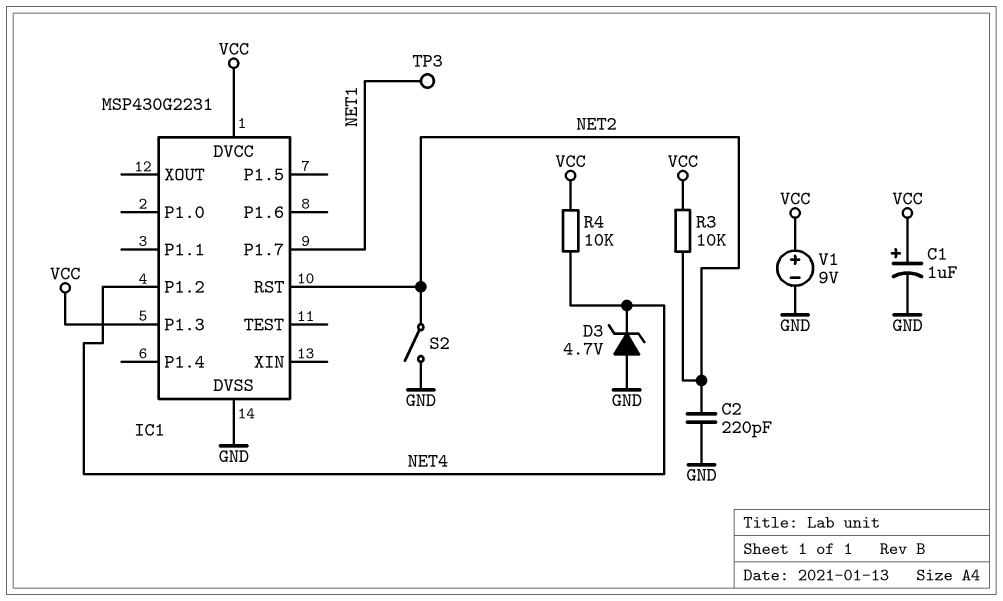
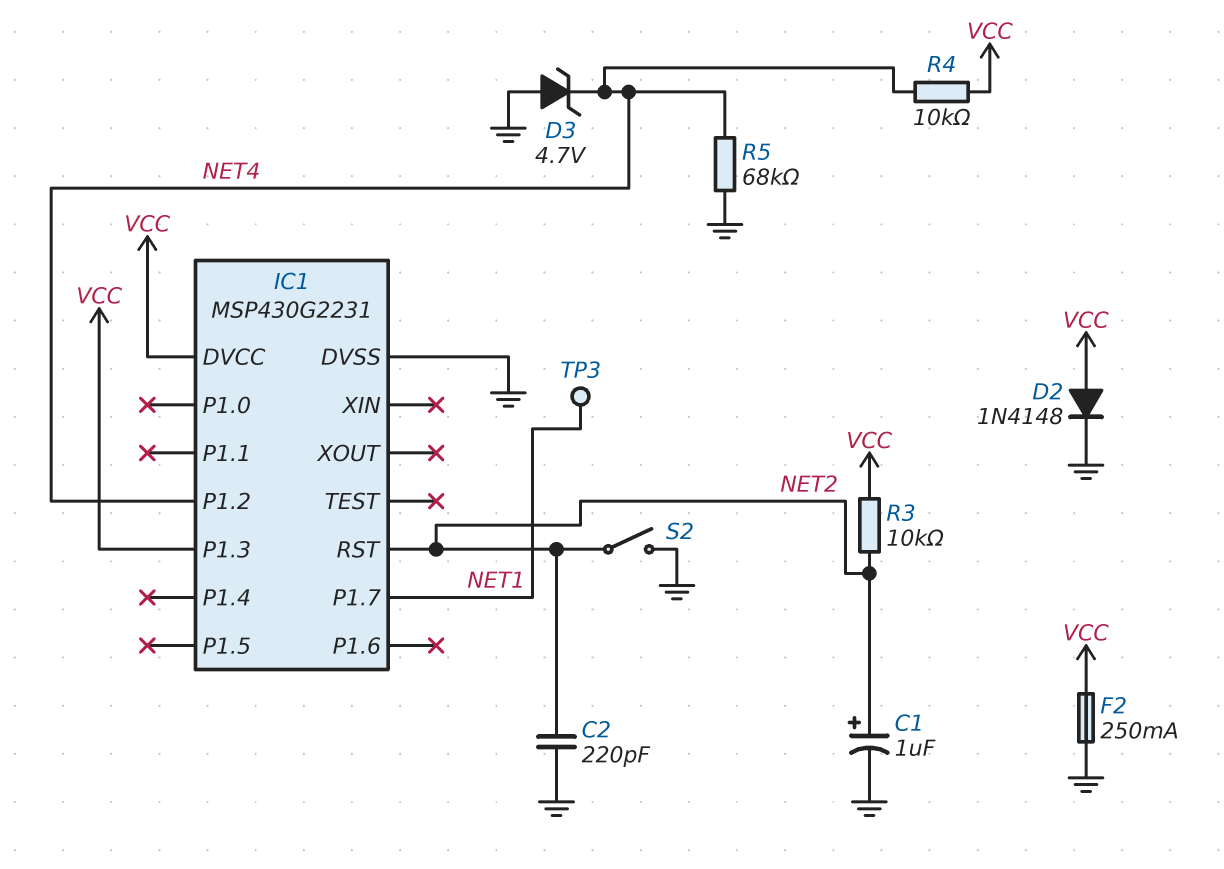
C1: 1uF (plus VCC, minus GND) -> 1uF (plus NET2, minus GND)
D2: none -> diode 1N4148 (A VCC, K GND)
F2: none -> 250mA (GND, VCC)
R5: none -> 68k (GND, NET4)
V1: 9V (plus VCC, minus GND) -> none

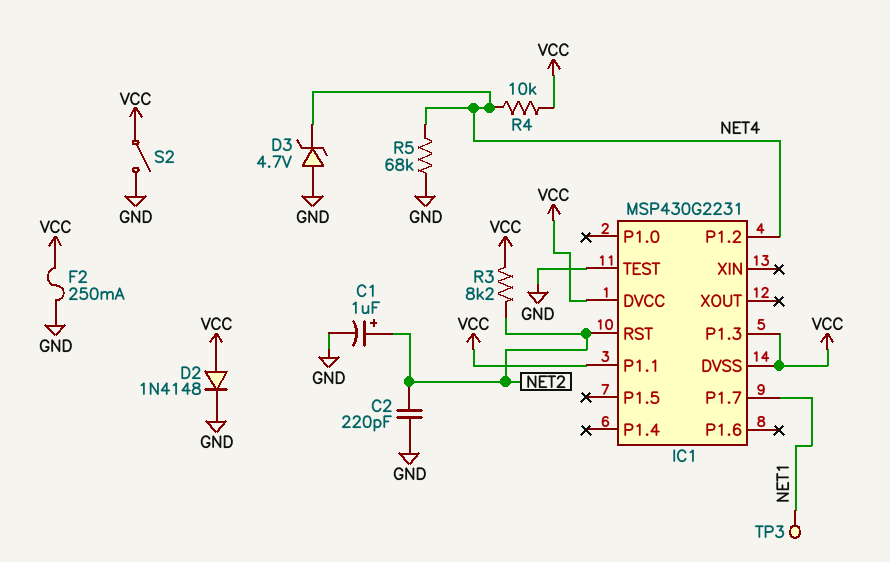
IC1 pin DVSS: GND -> VCC
IC1 pin P1.1: none -> VCC
IC1 pin TEST: none -> GND
R3: 10k (NET2, VCC) -> 8.2k (NET2, VCC)
S2: switch (GND, NET2) -> switch (GND, VCC)

